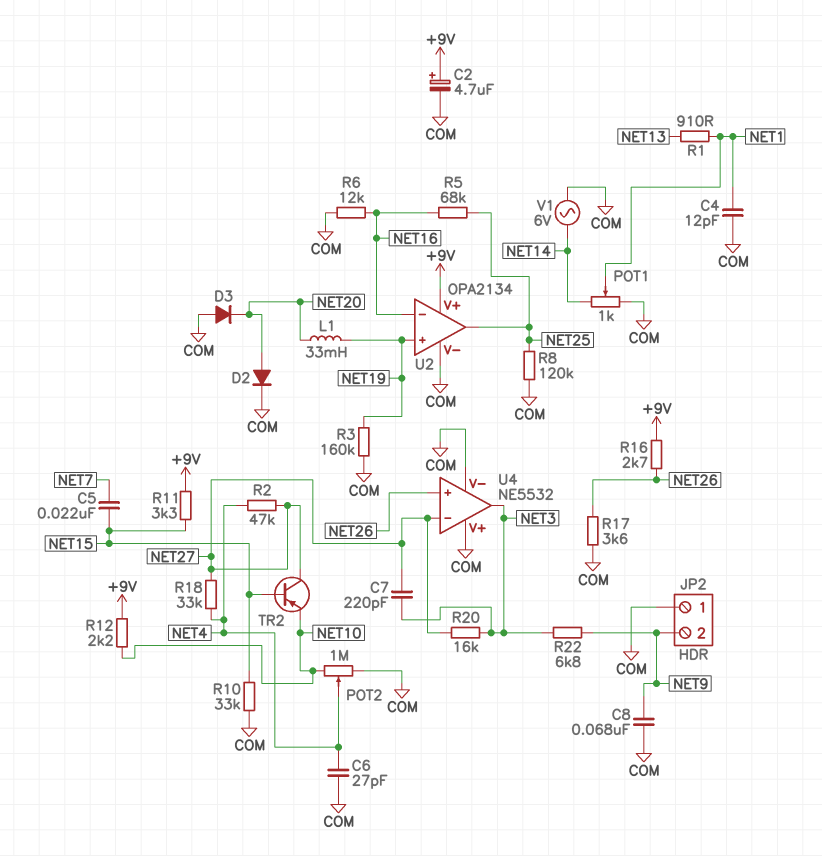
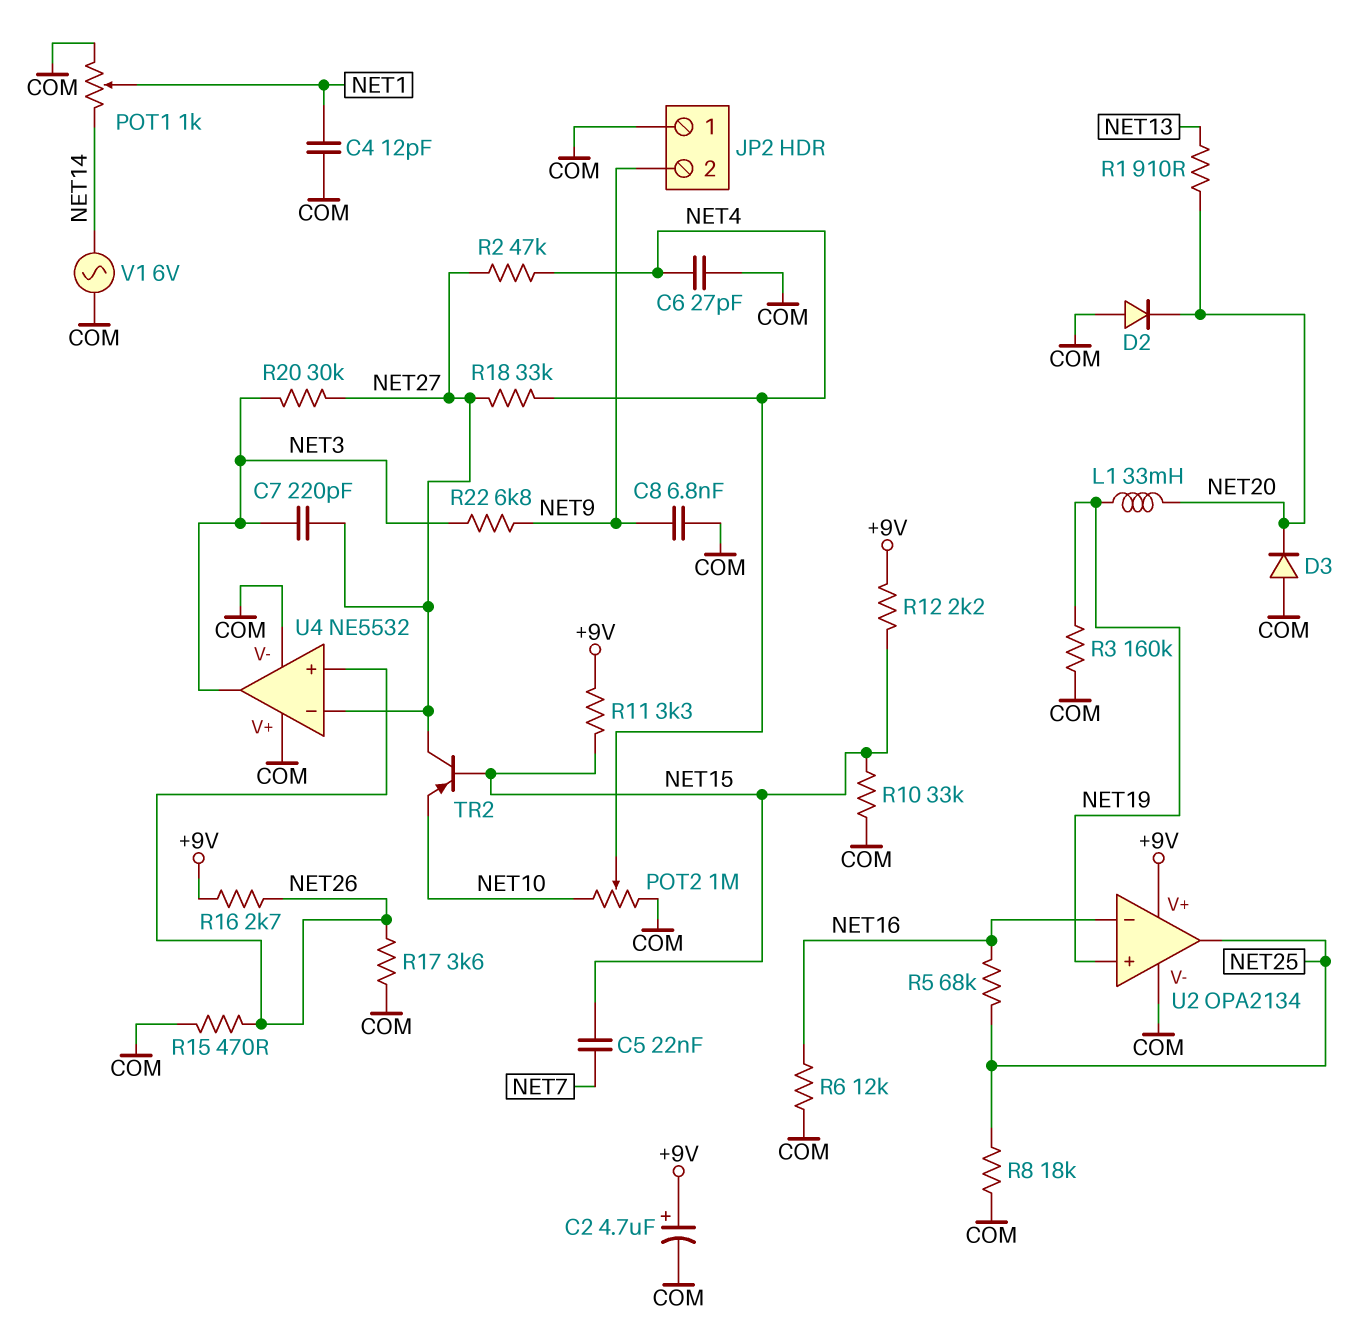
C8: 68nF (COM, NET9) -> 6.8nF (COM, NET9)
D2: diode (A NET20, K COM) -> diode (A COM, K NET20)
R1: 910 (NET1, NET13) -> 910 (NET13, NET20)
R8: 120k (COM, NET25) -> 18k (COM, NET25)
R12: 2.2k (+9V, NET10) -> 2.2k (+9V, NET15)
R15: none -> 470 (COM, NET26)
R20: 16k (NET3, NET27) -> 30k (NET3, NET27)

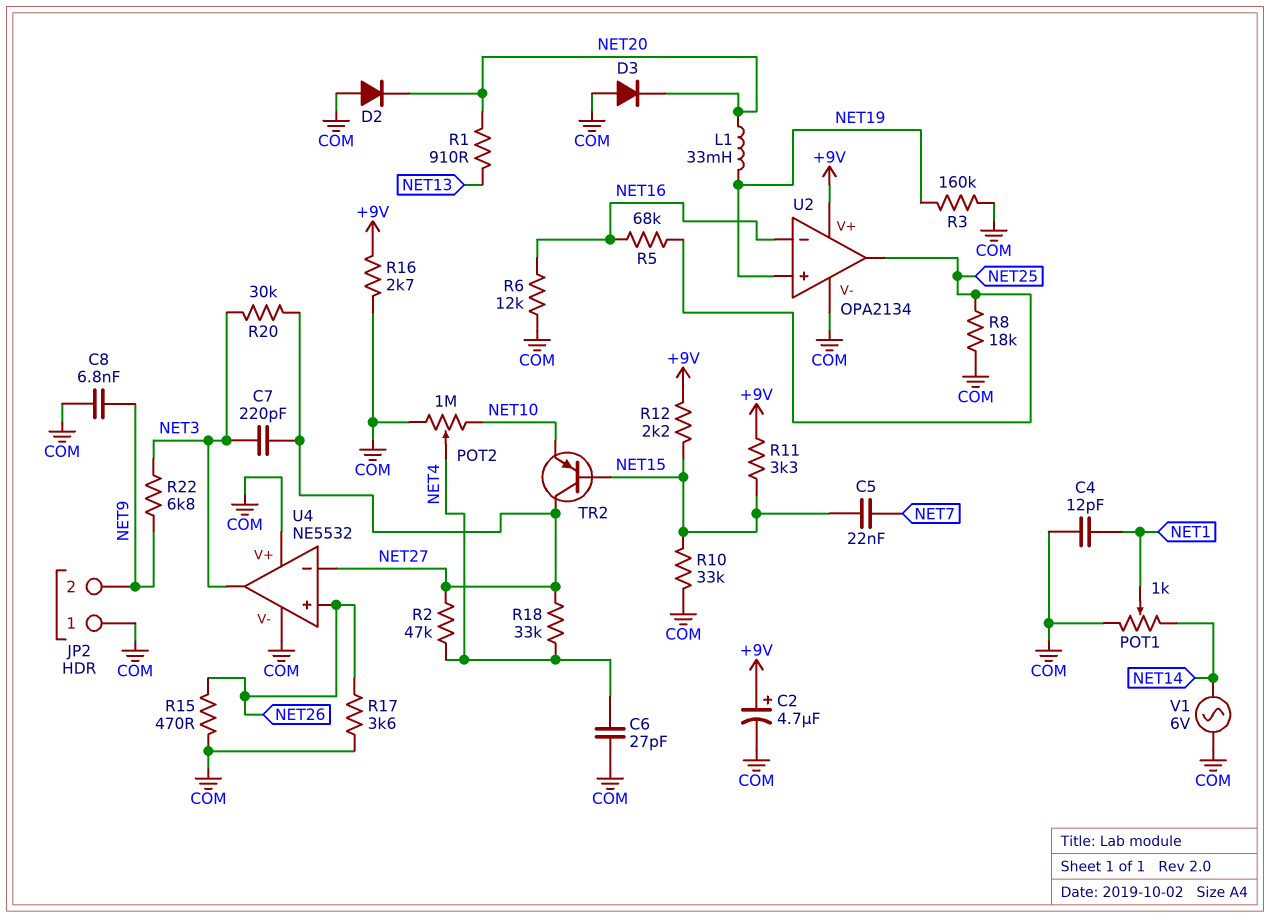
R16: 2.7k (+9V, NET26) -> 2.7k (+9V, COM)

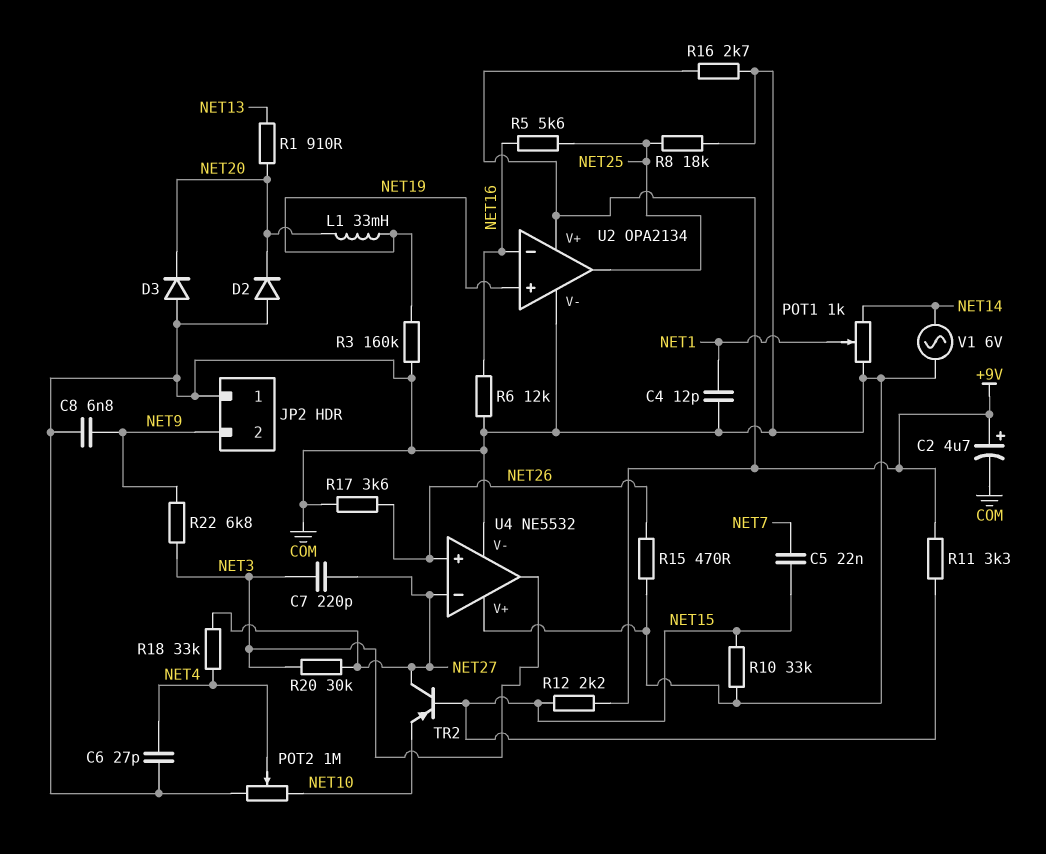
R2: 47k (NET4, NET27) -> none
R5: 68k (NET16, NET25) -> 5.6k (NET16, NET25)

